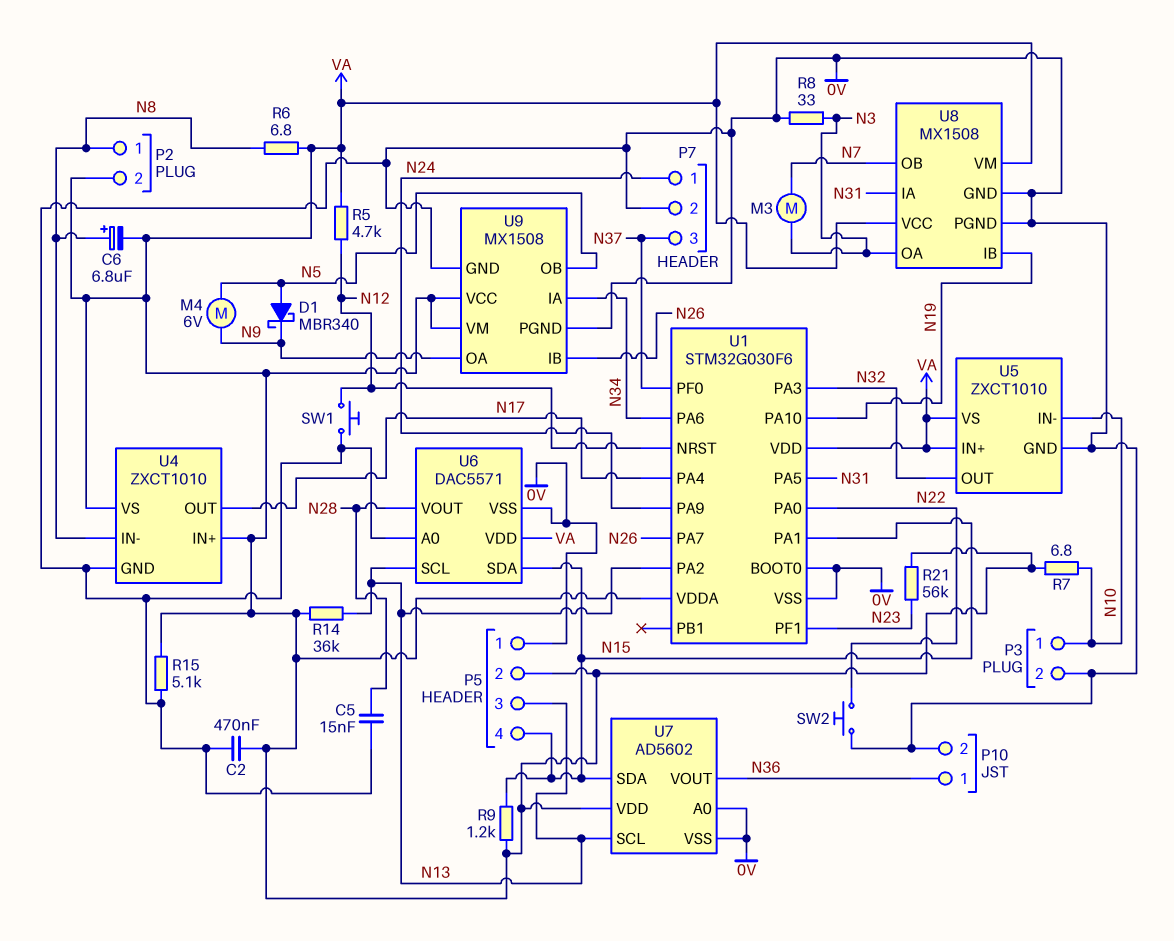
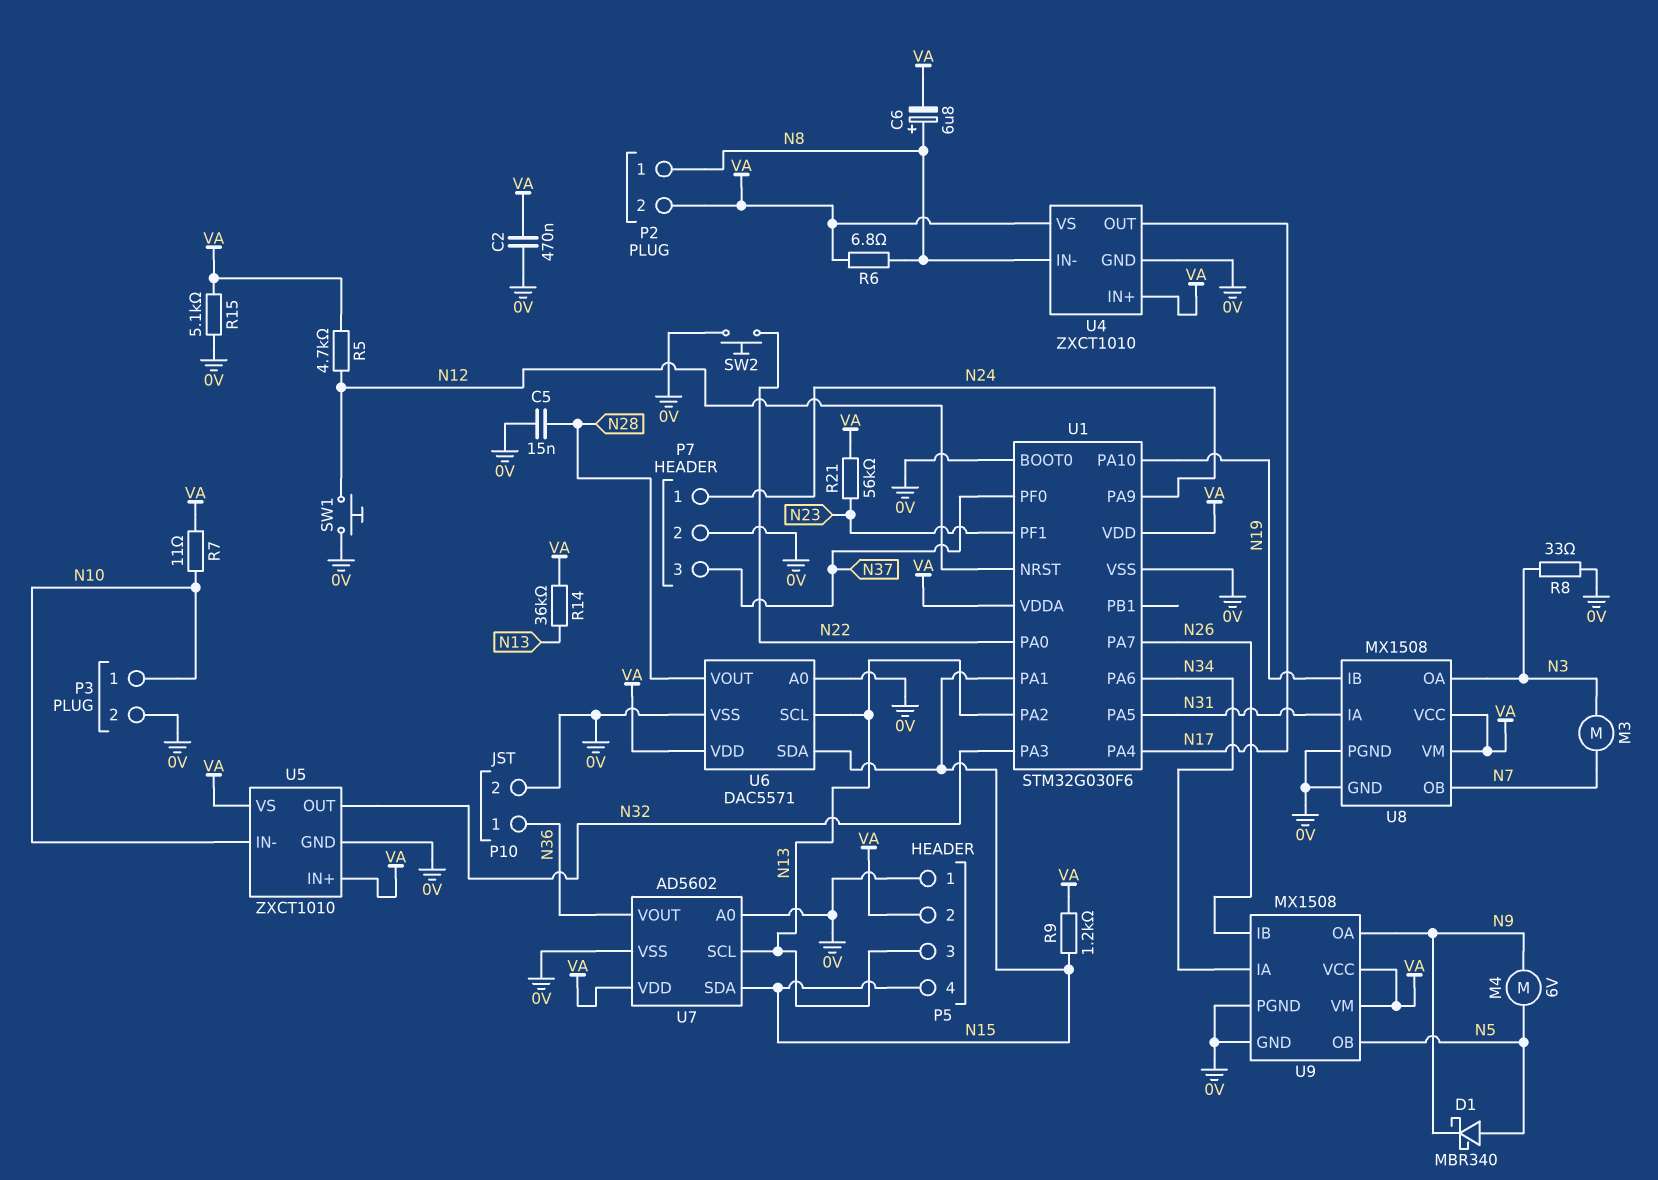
R7: 6.8 (N10, VA) -> 11 (N10, VA)

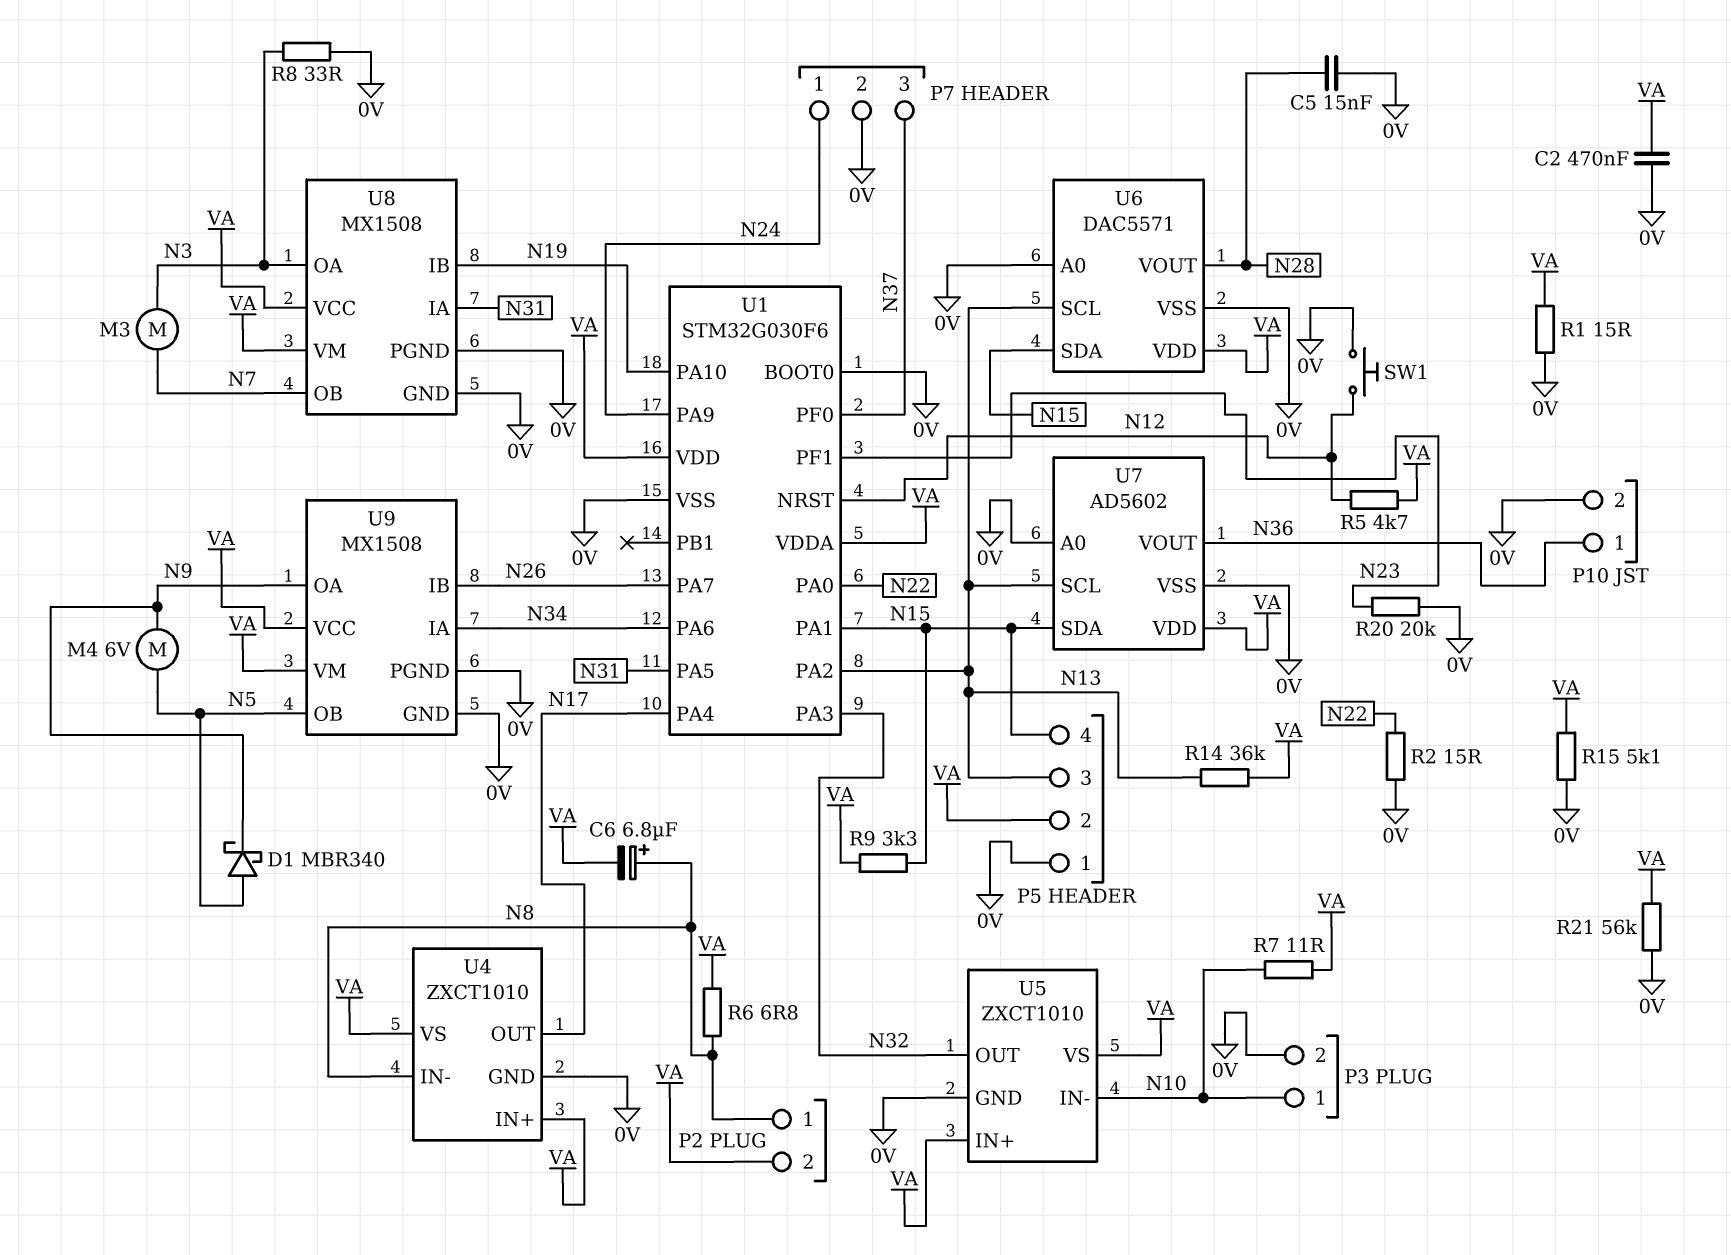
R1: none -> 15 (0V, VA)
R2: none -> 15 (0V, N22)
R9: 1.2k (N15, VA) -> 3.3k (N15, VA)
R20: none -> 20k (0V, N23)
R21: 56k (N23, VA) -> 56k (0V, VA)
SW2: button (0V, N22) -> none

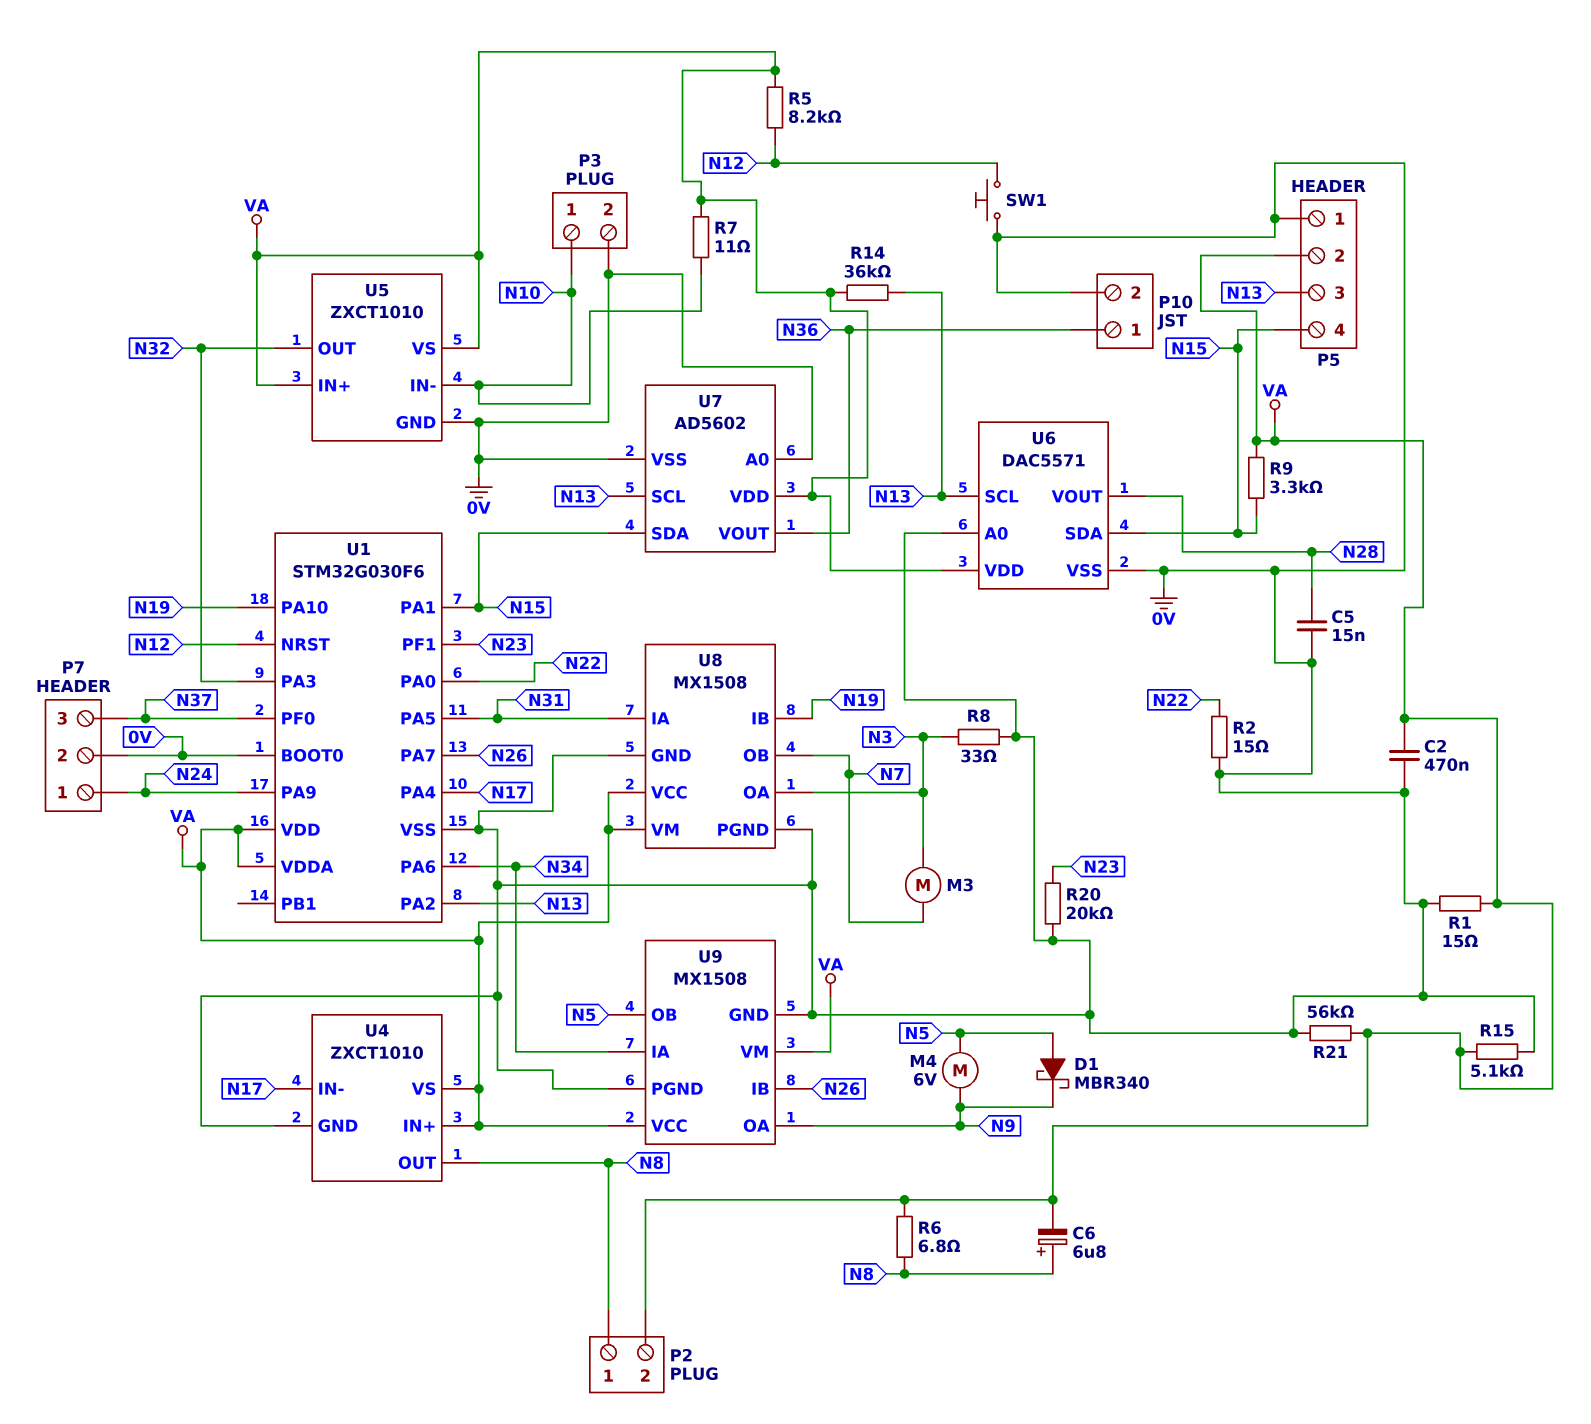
R5: 4.7k (N12, VA) -> 8.2k (N12, VA)
U4 pin IN-: N8 -> N17
U4 pin OUT: N17 -> N8

